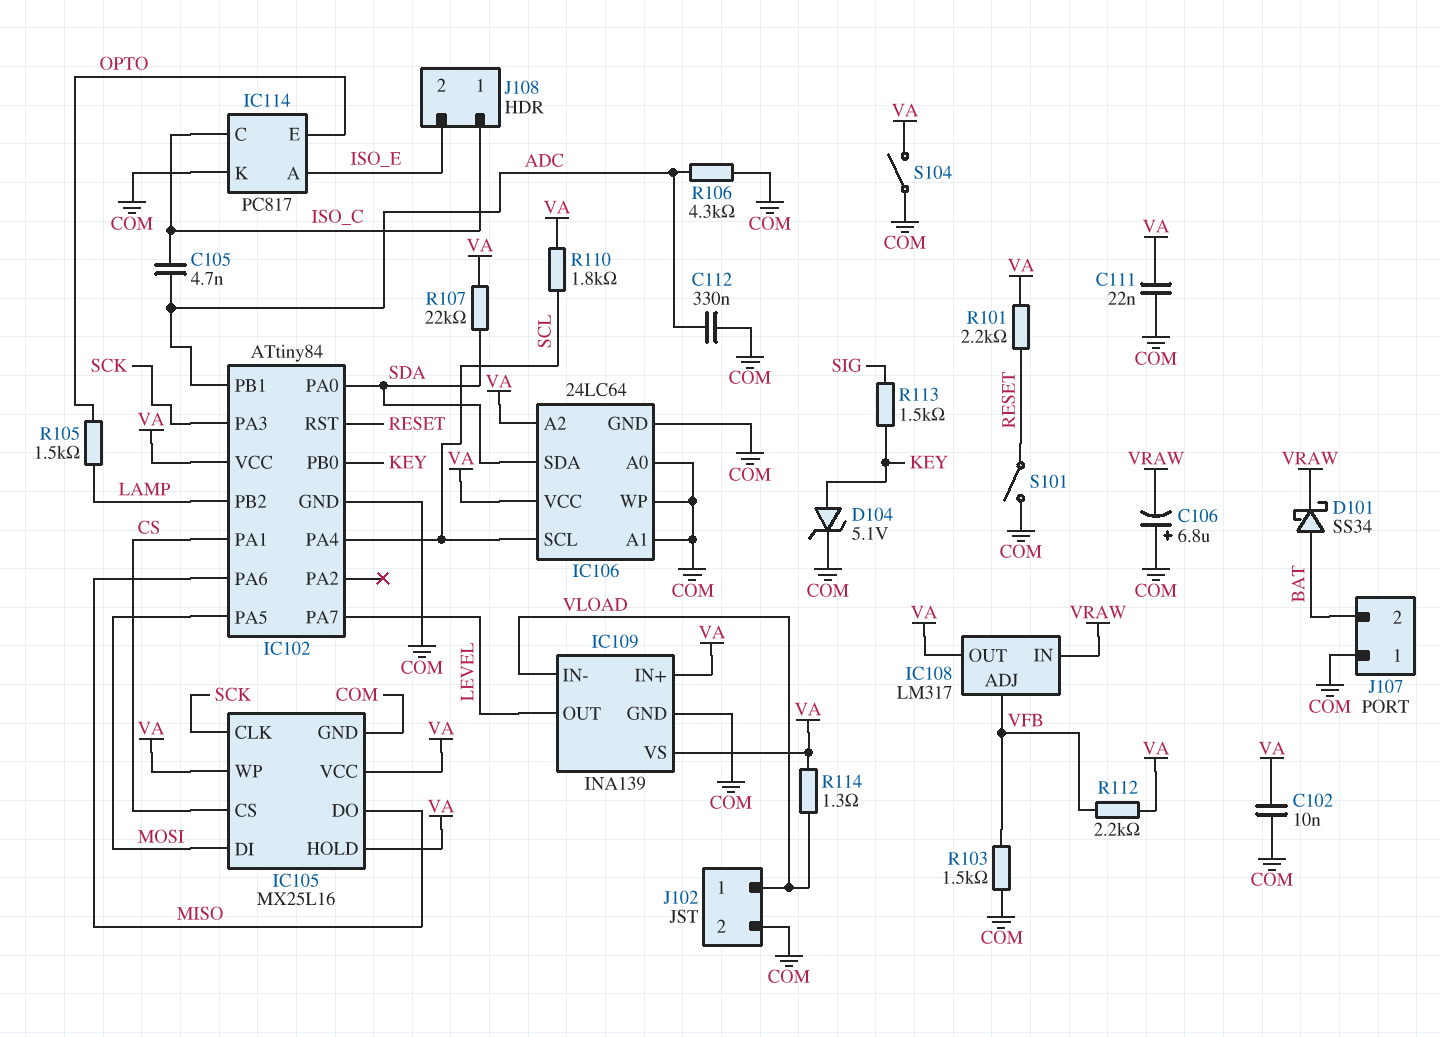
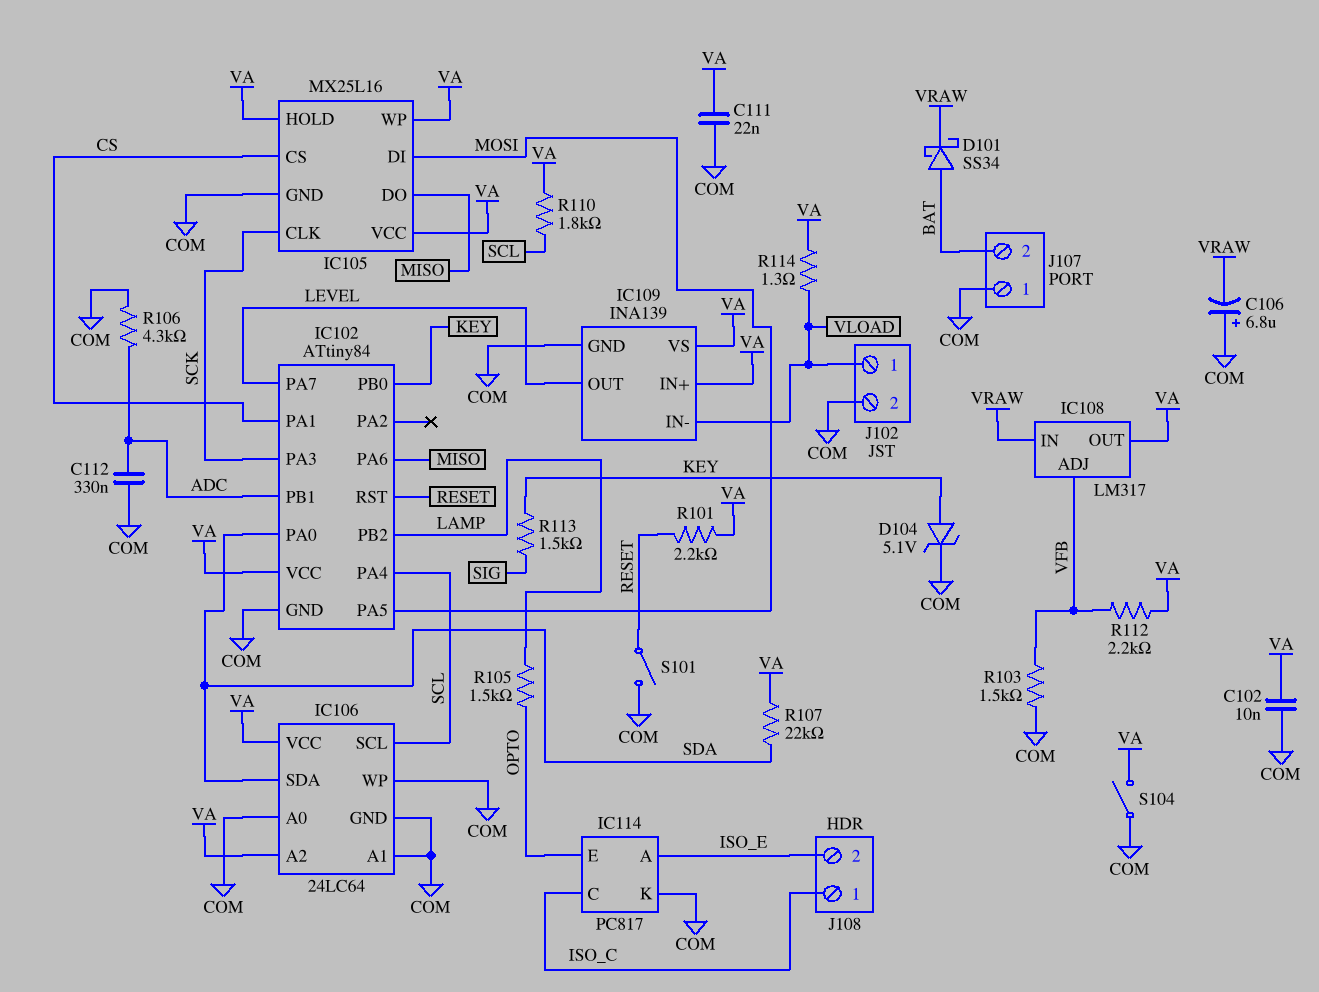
C105: 4.7nF (ADC, ISO_C) -> none

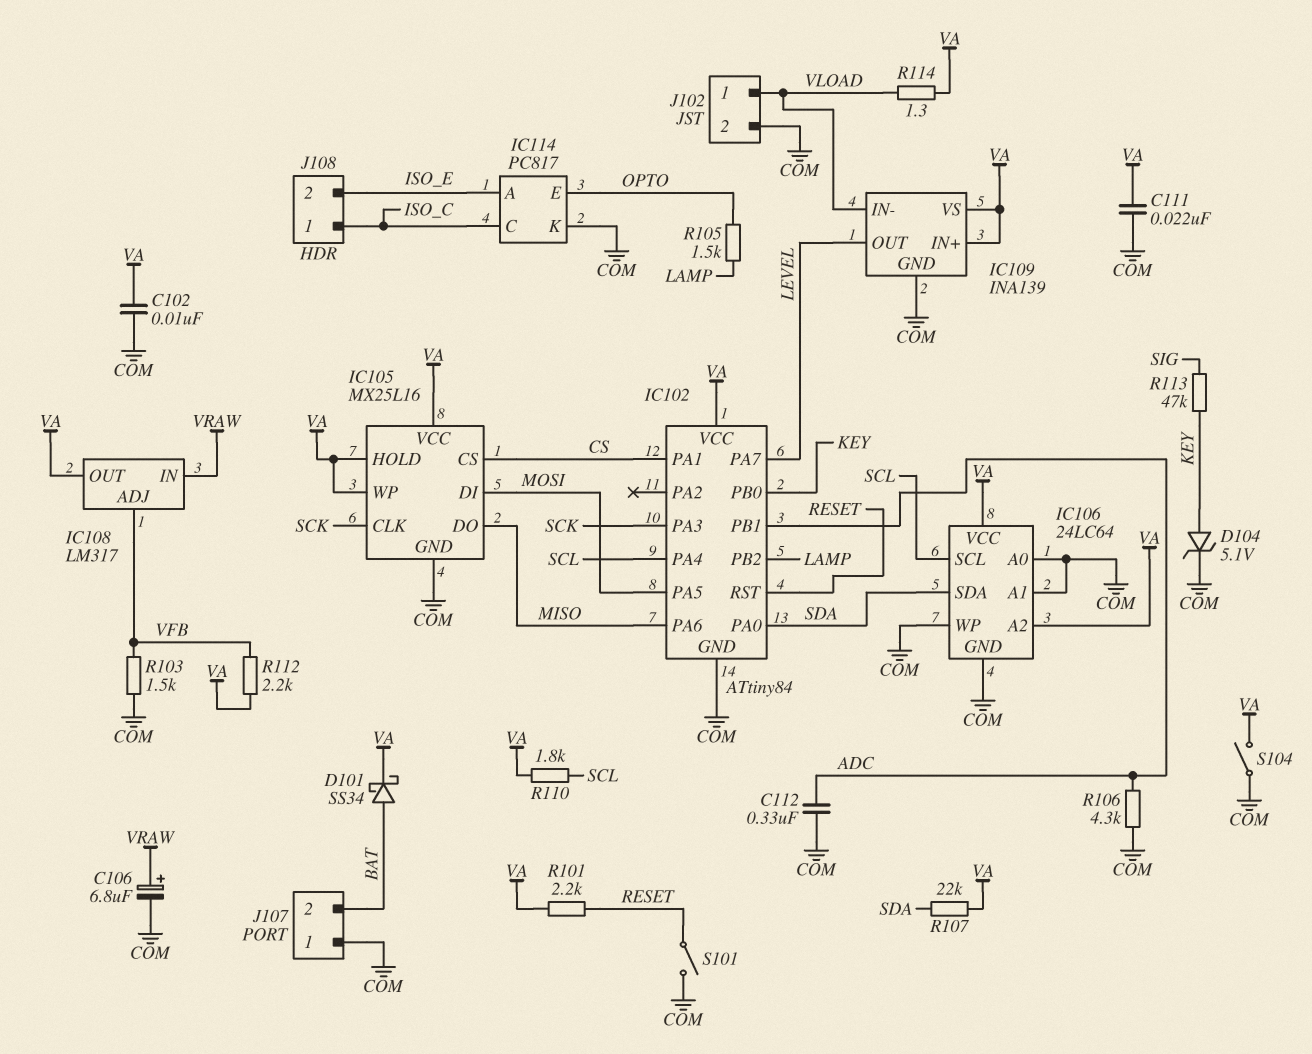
C106: 6.8uF (plus COM, minus VRAW) -> 6.8uF (plus VRAW, minus COM)
D101: schottky SS34 (A BAT, K VRAW) -> schottky SS34 (A BAT, K VA)
R113: 1.5k (KEY, SIG) -> 47k (KEY, SIG)

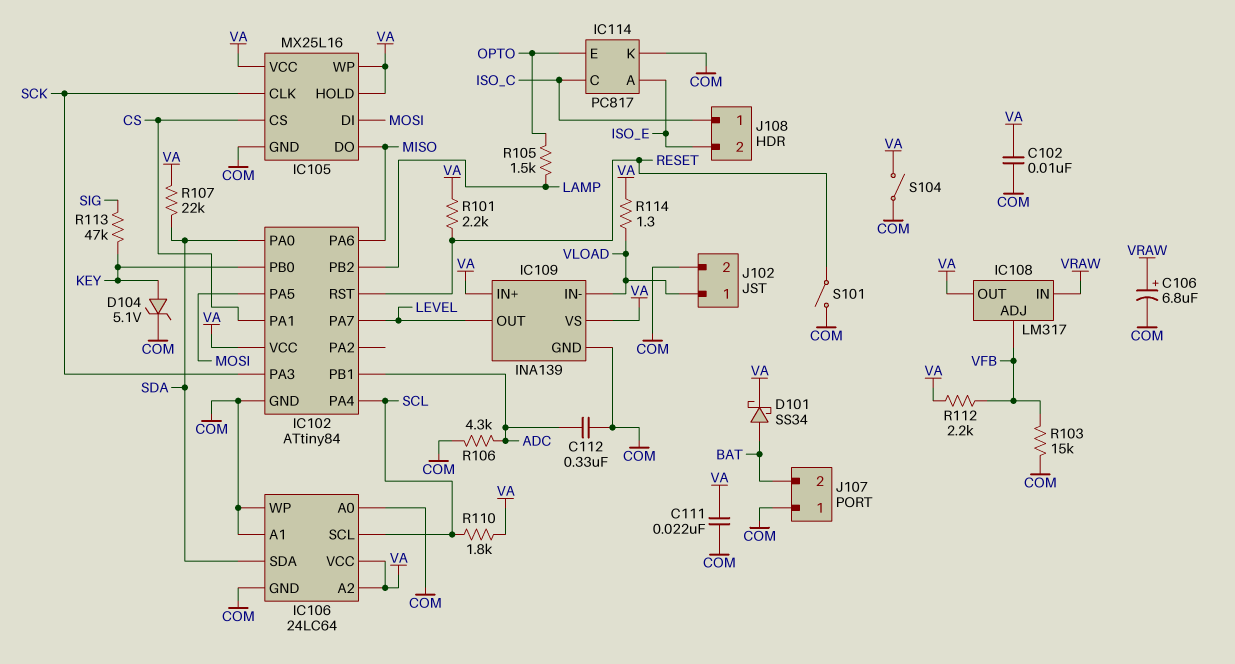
R103: 1.5k (COM, VFB) -> 15k (COM, VFB)

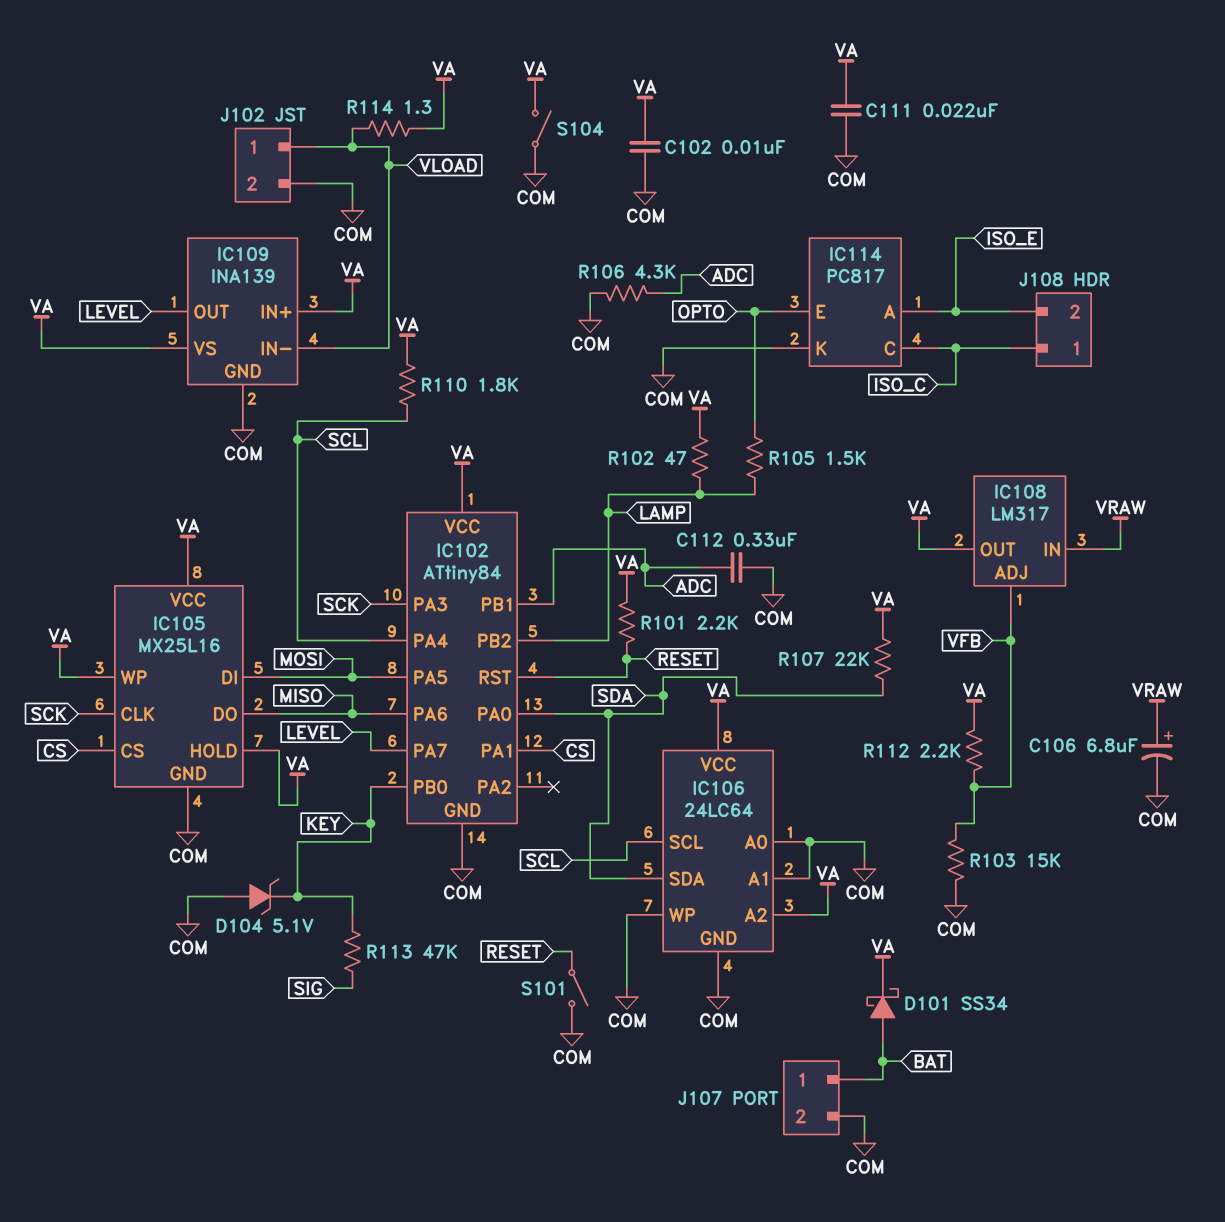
D104: zener 5.1V (A KEY, K COM) -> zener 5.1V (A COM, K KEY)
J107 pin 1: COM -> BAT
J107 pin 2: BAT -> COM
R102: none -> 47 (LAMP, VA)

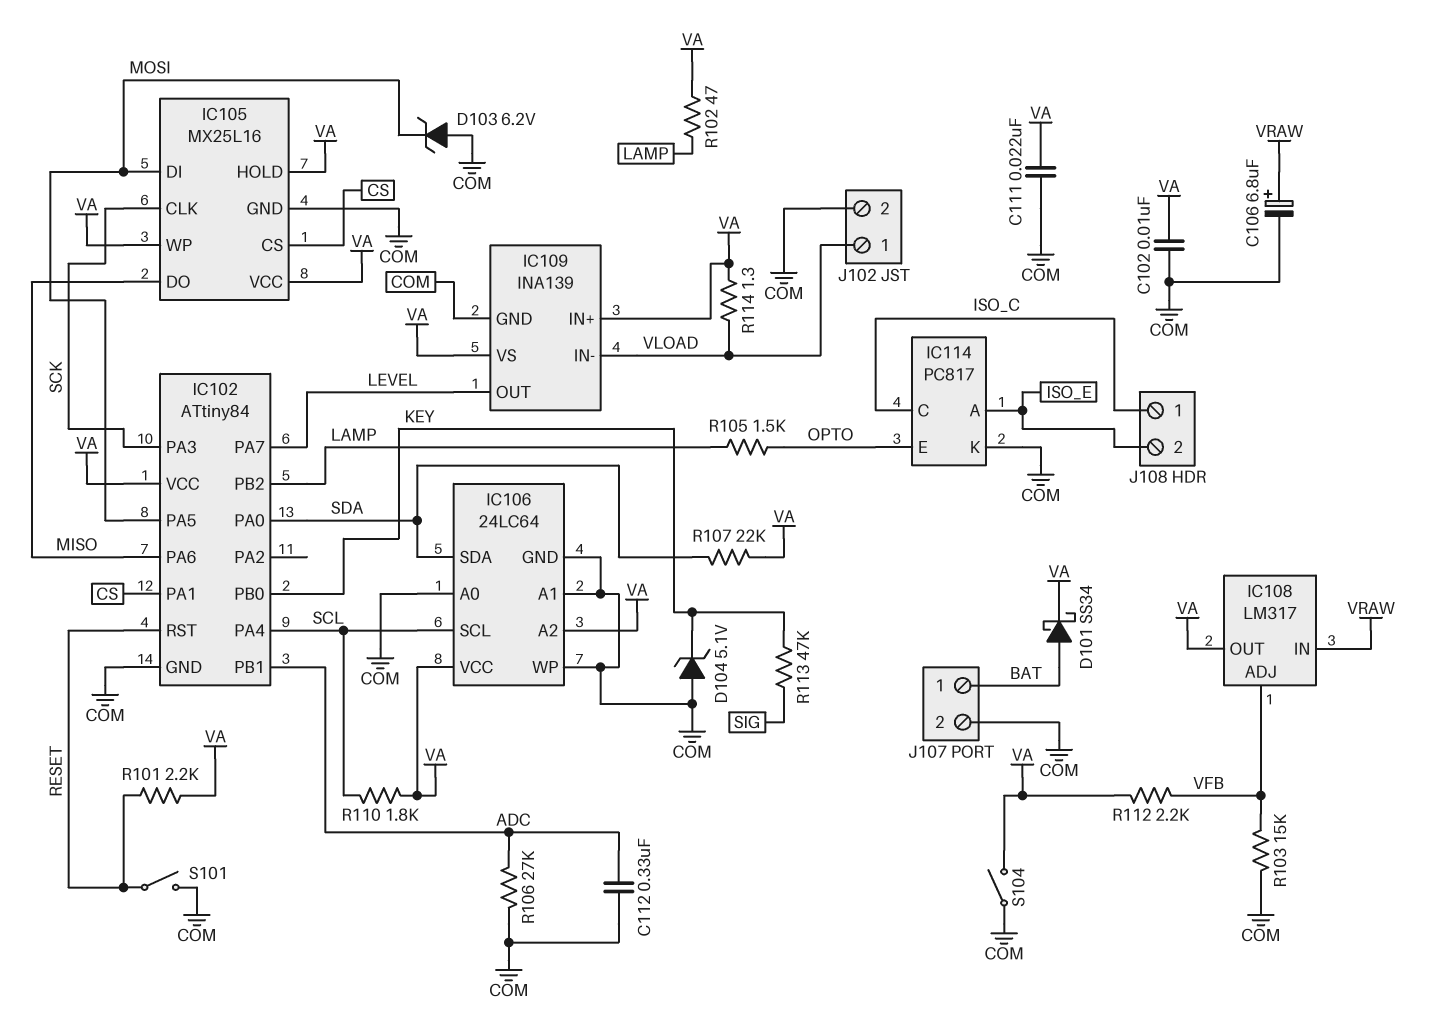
D103: none -> zener 6.2V (A COM, K MOSI)
R106: 4.3k (ADC, COM) -> 27k (ADC, COM)

